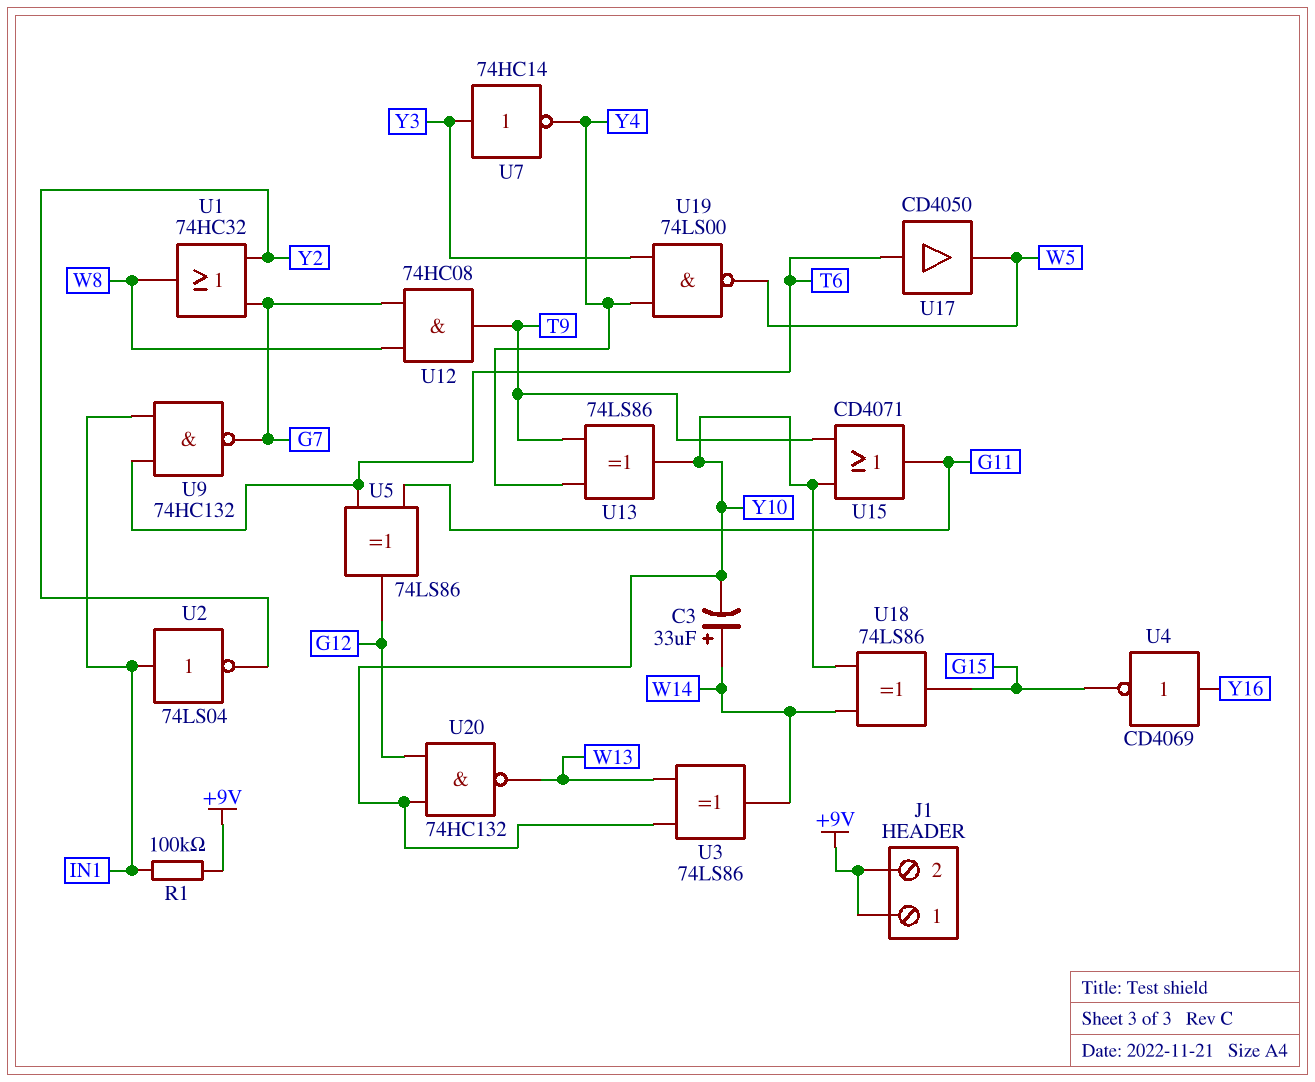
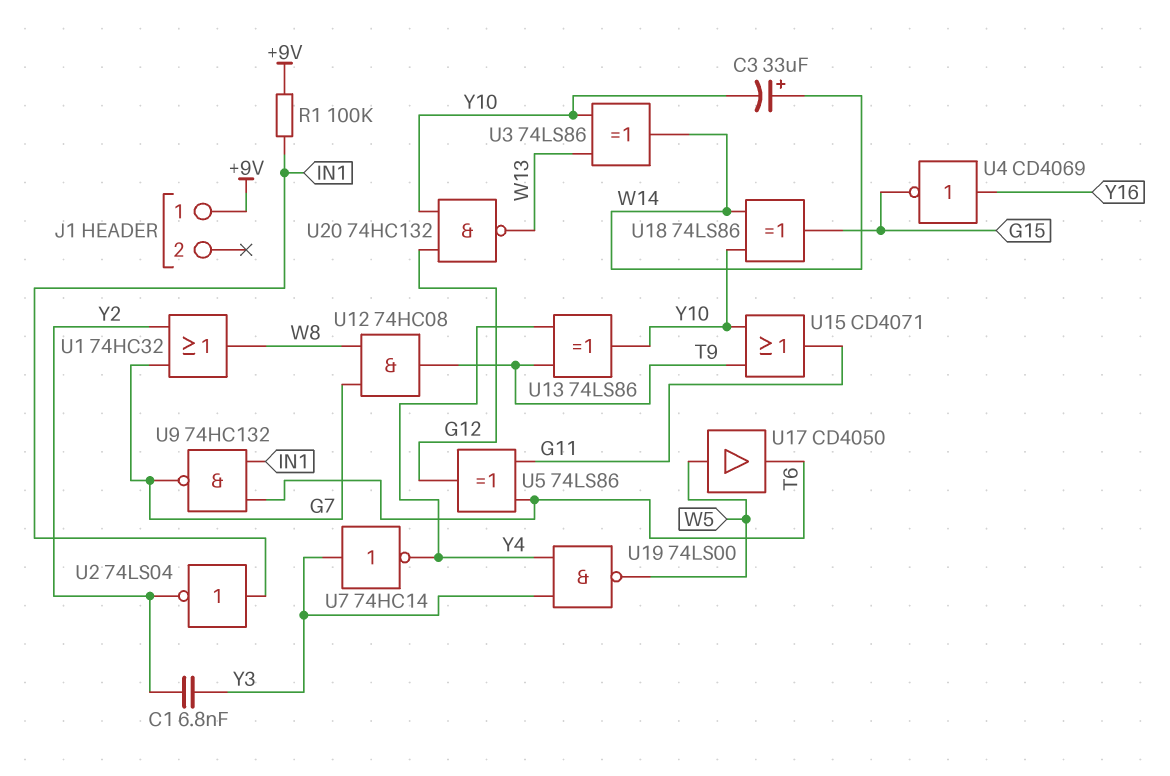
C1: none -> 6.8nF (Y2, Y3)
J1 pin 2: +9V -> none
U17: buffer CD4050 (in T6, out W5) -> buffer CD4050 (in W5, out T6)

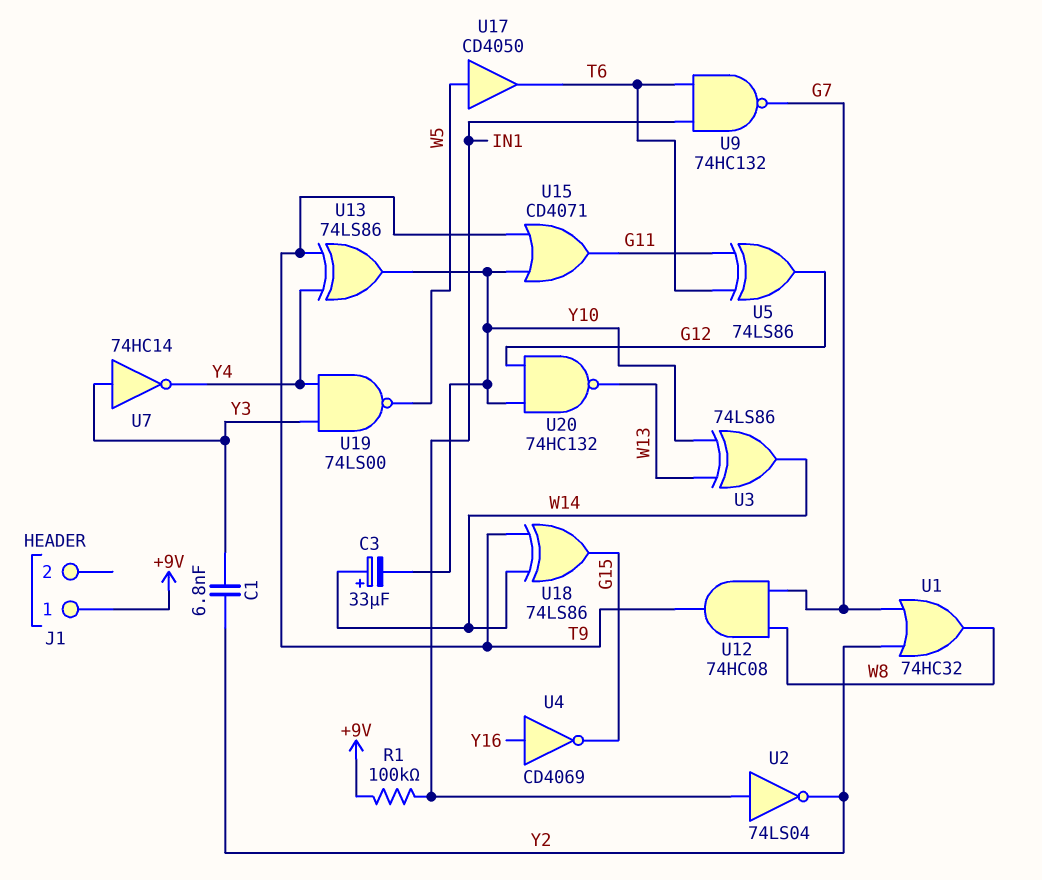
U18: XOR 74LS86 (in W14, in Y10, out G15) -> XOR 74LS86 (in T9, in W14, out G15)

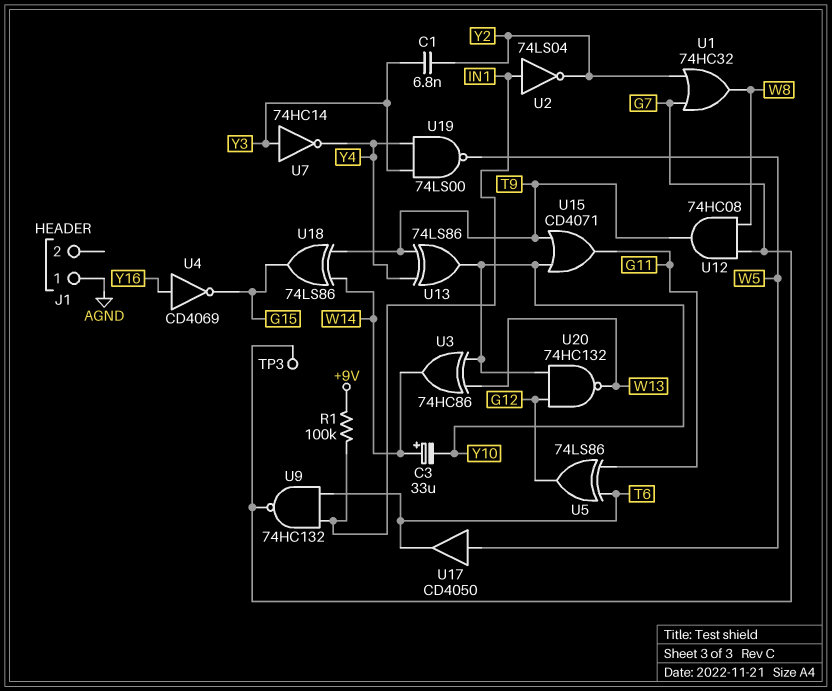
J1 pin 1: +9V -> AGND
TP3: none -> test point (G7)
U3: XOR 74LS86 (in W13, in Y10, out W14) -> XOR 74HC86 (in W13, in Y10, out W14)

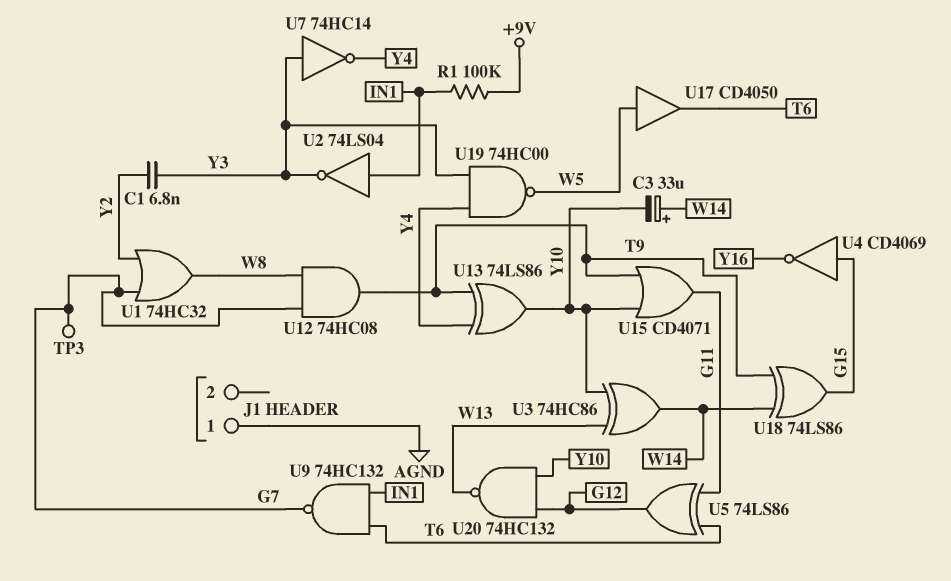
U2: NOT 74LS04 (in IN1, out Y2) -> NOT 74LS04 (in IN1, out Y3)
U4: NOT CD4069 (in Y16, out G15) -> NOT CD4069 (in G15, out Y16)
U19: NAND 74LS00 (in Y3, in Y4, out W5) -> NAND 74HC00 (in Y3, in Y4, out W5)

